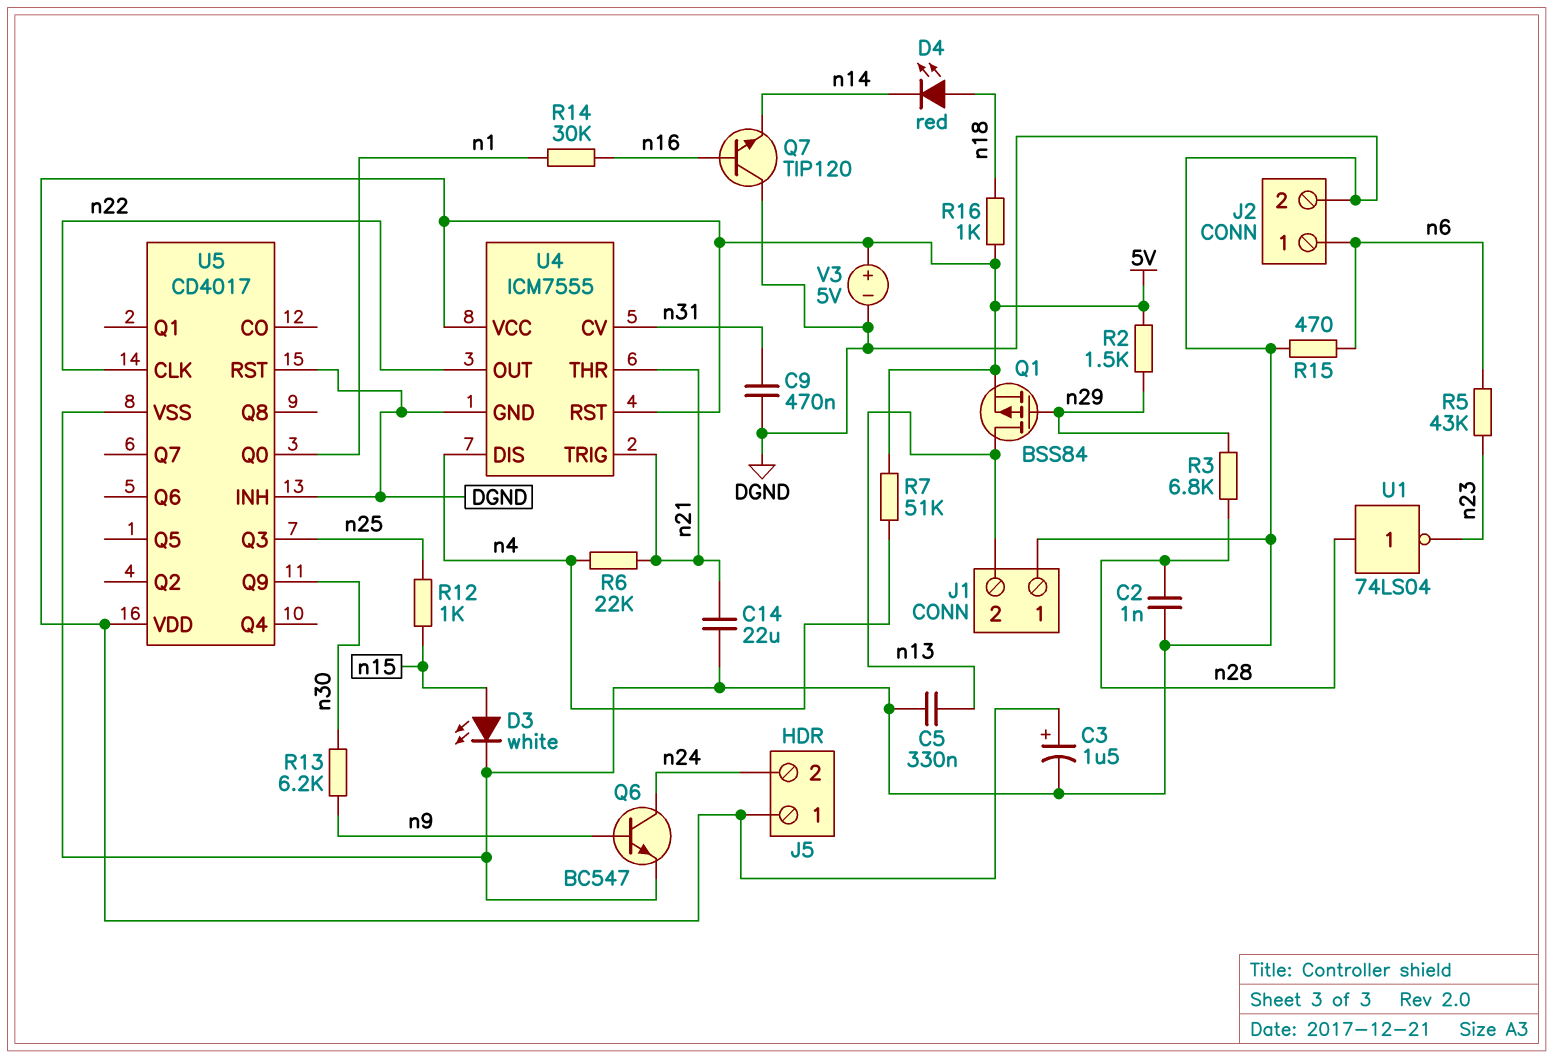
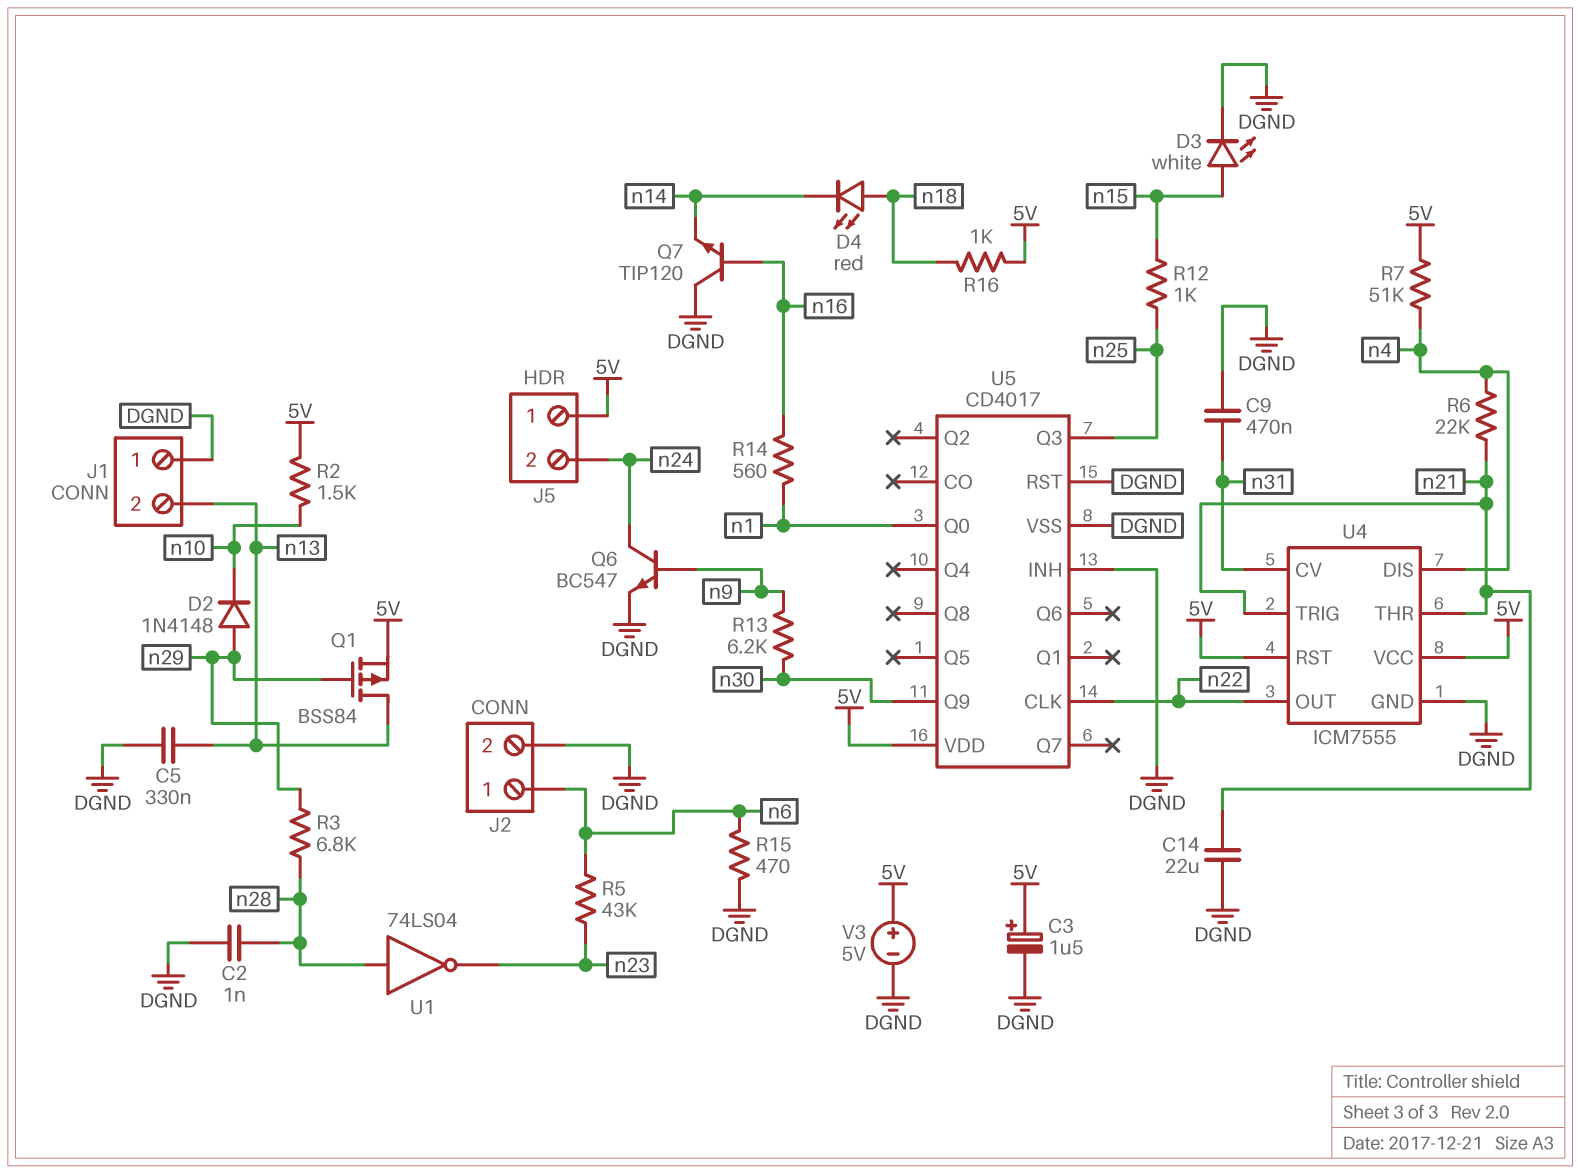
D2: none -> diode 1N4148 (A n29, K n10)
R2: 1.5k (5V, n29) -> 1.5k (5V, n10)
R14: 30k (n1, n16) -> 560 (n1, n16)

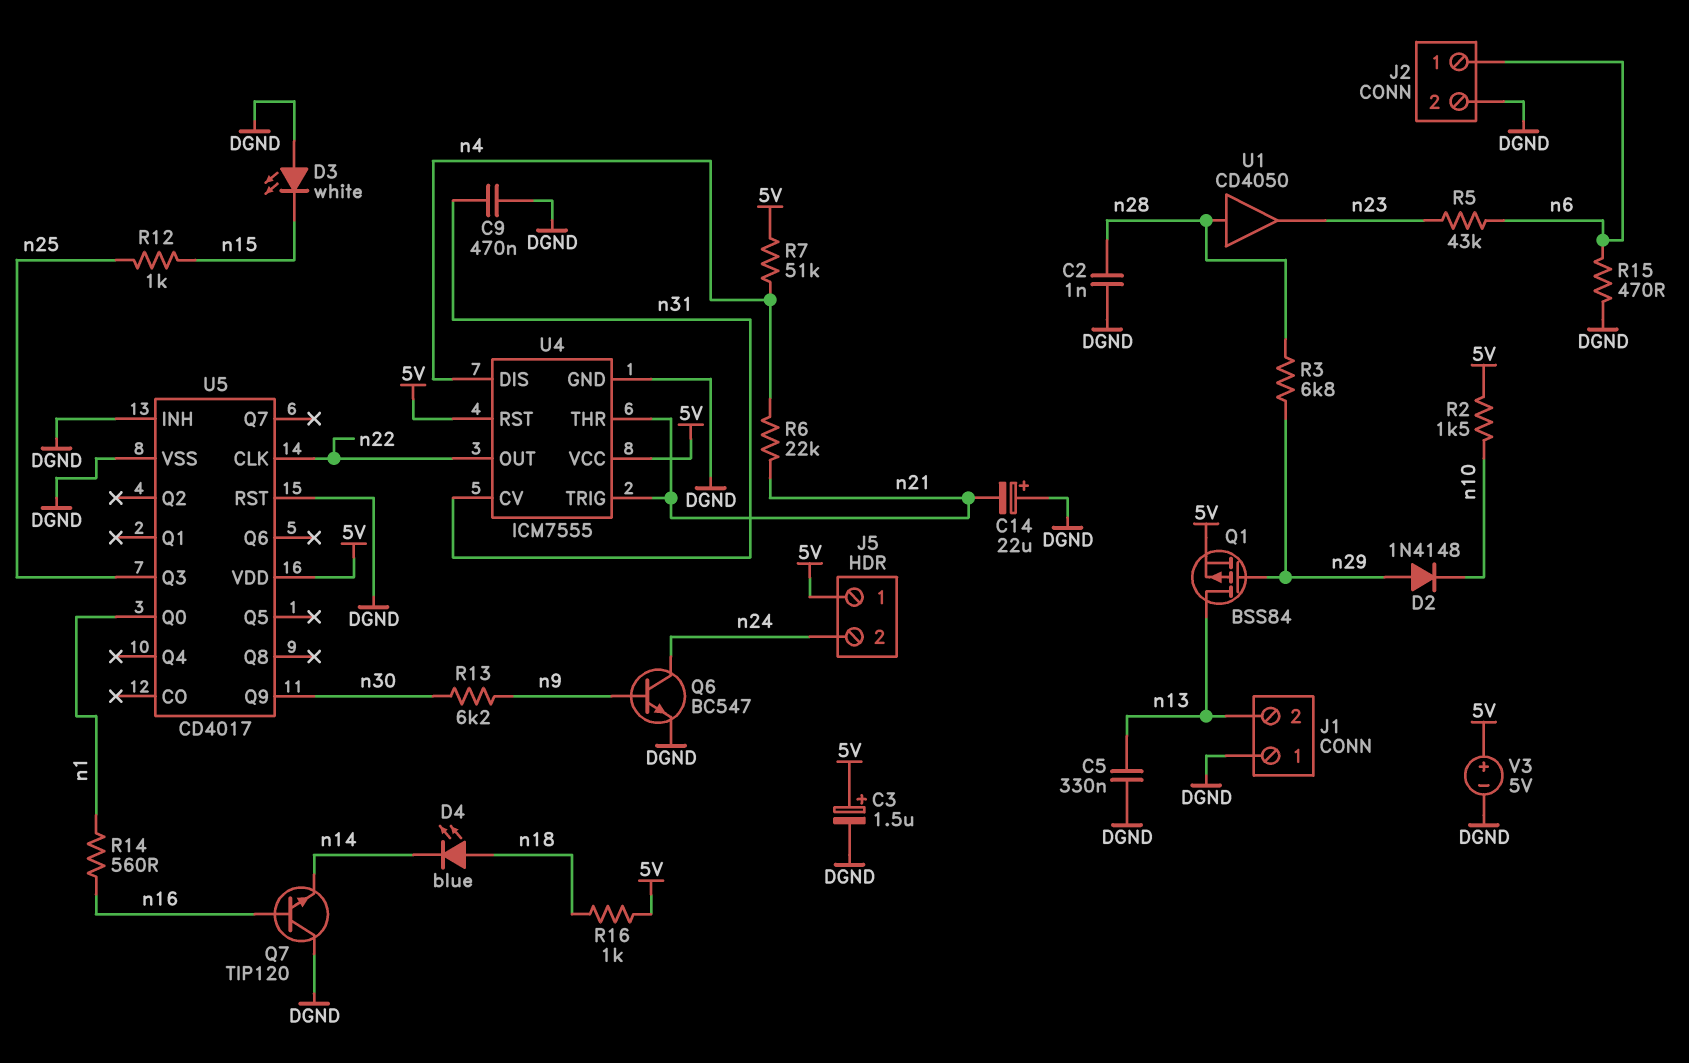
C14: 22uF (DGND, n21) -> 22uF (plus DGND, minus n21)
D3: LED white (A n15, K DGND) -> LED white (A DGND, K n15)
D4: LED red (A n18, K n14) -> LED blue (A n18, K n14)
U1: NOT 74LS04 (in n28, out n23) -> buffer CD4050 (in n28, out n23)

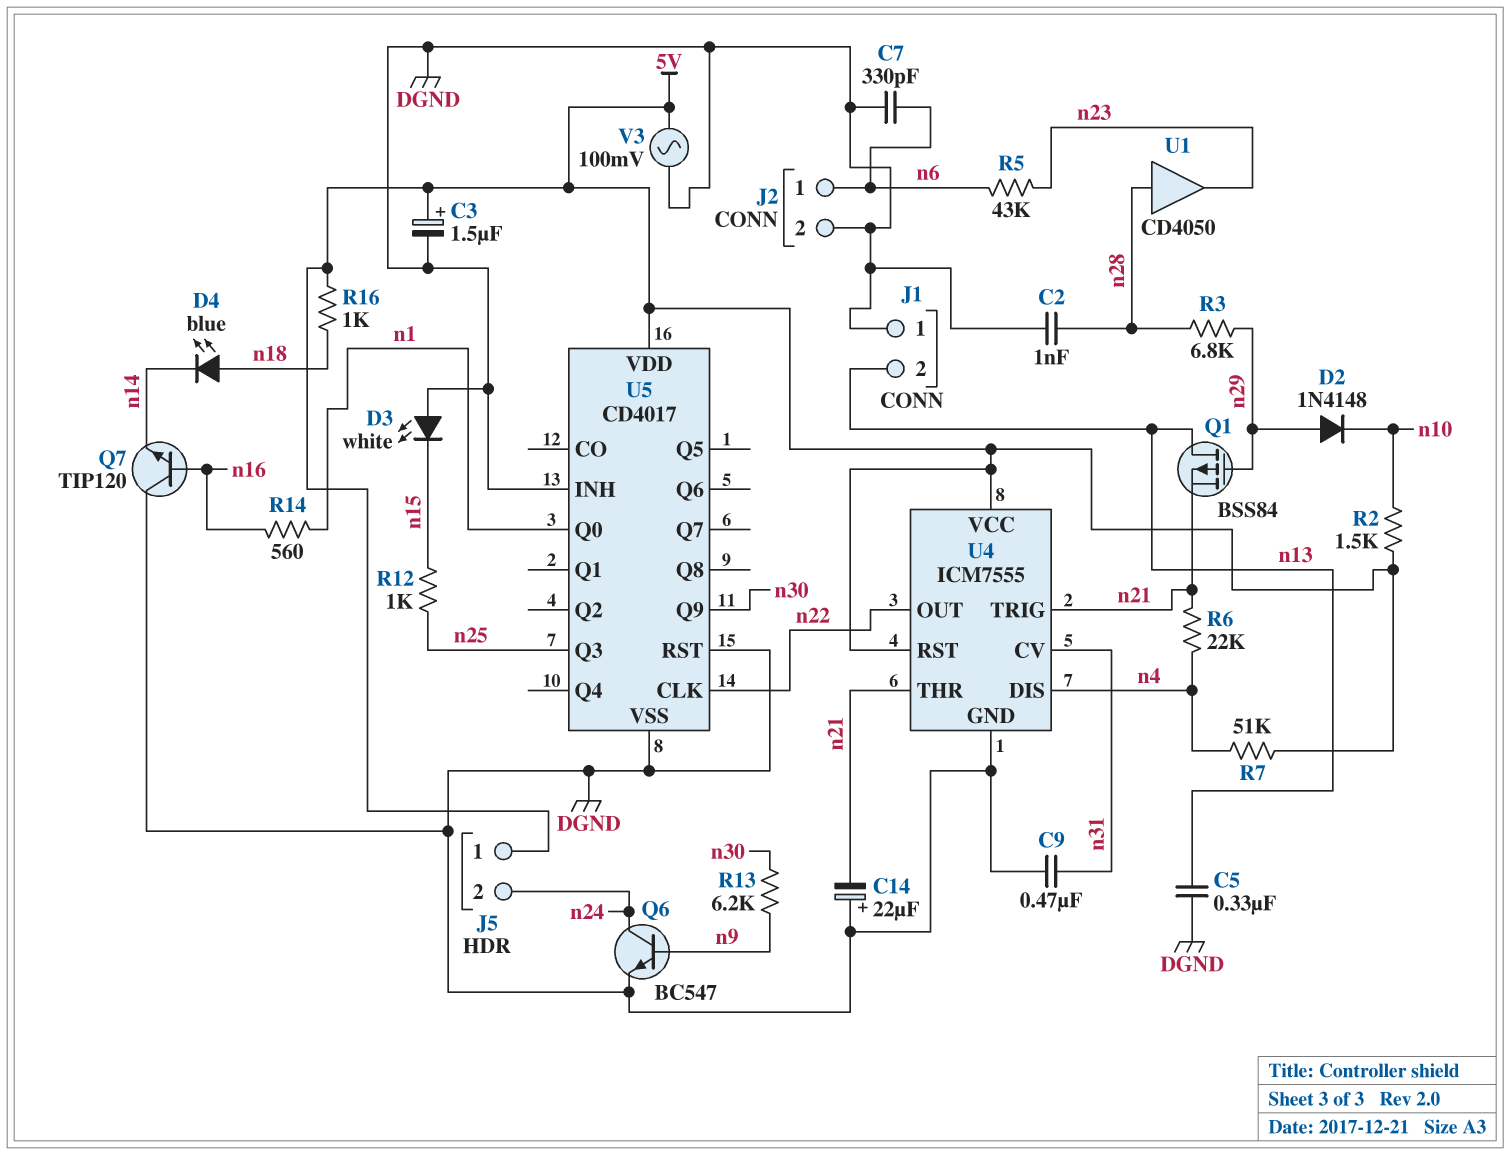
C7: none -> 330pF (DGND, n6)
Q1: PMOS BSS84 (G n29, D n13, S 5V) -> PMOS BSS84 (G n29, D n13, S n21)
R15: 470 (DGND, n6) -> none
V3: 5V (plus 5V, minus DGND) -> AC 100mV (5V, DGND)

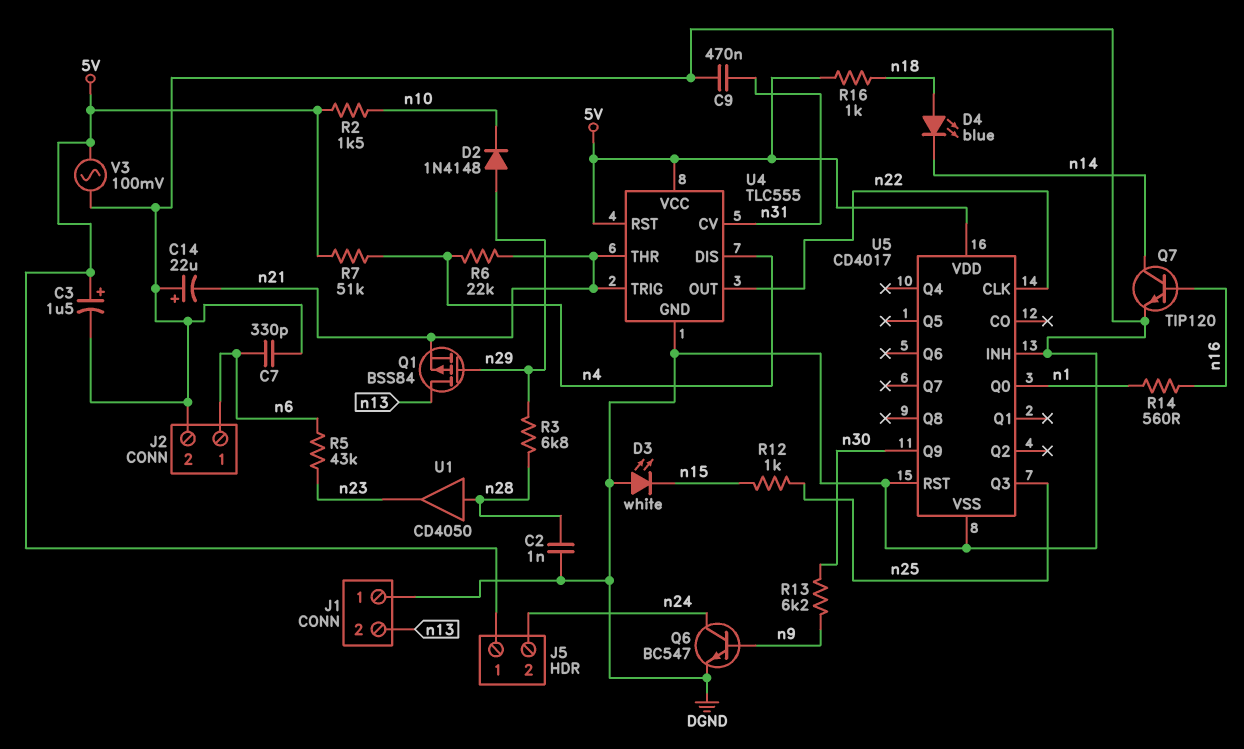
C5: 330nF (DGND, n13) -> none
Q7: NPN TIP120 (B n16, C DGND, E n14) -> NPN TIP120 (B n16, C n14, E DGND)
U4: ICM7555 -> TLC555

